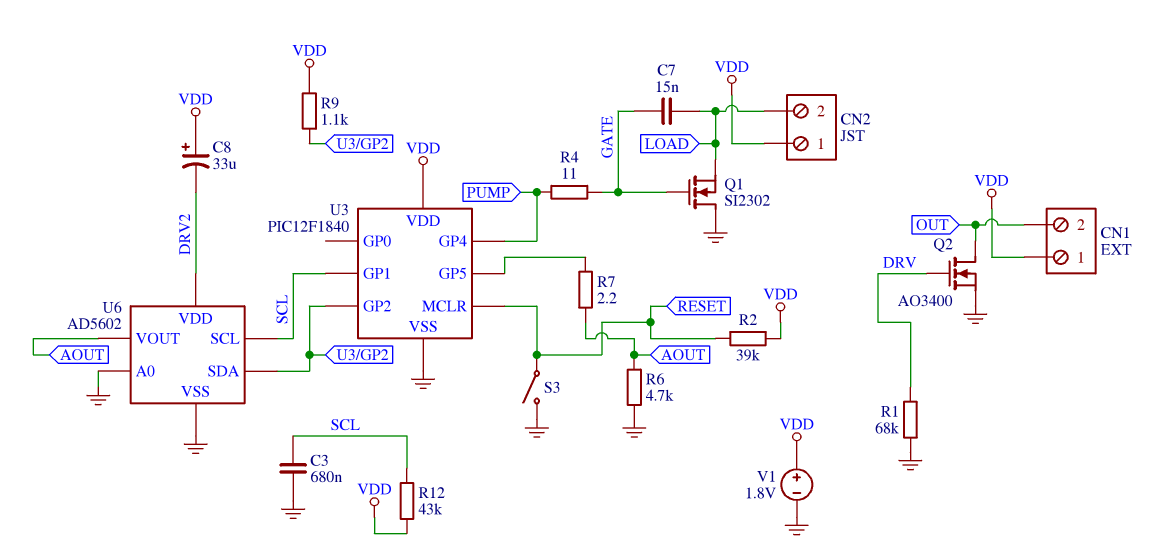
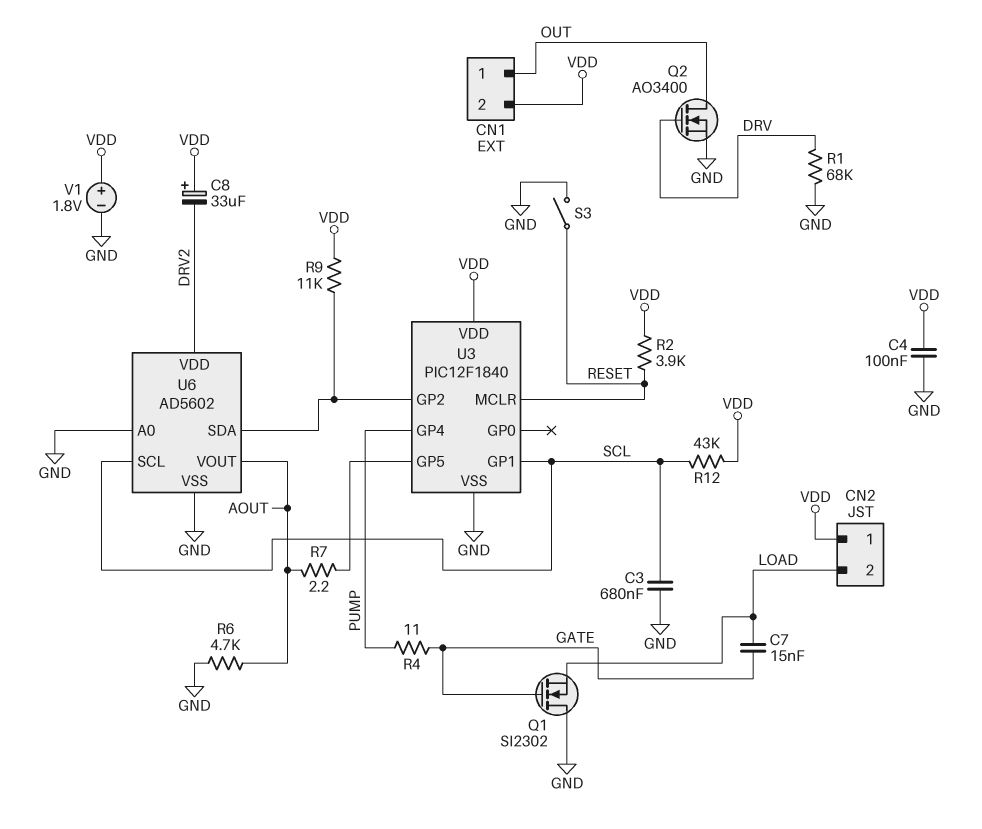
C4: none -> 100nF (GND, VDD)
CN1 pin 1: VDD -> OUT
CN1 pin 2: OUT -> VDD
R2: 39k (RESET, VDD) -> 3.9k (RESET, VDD)
R9: 1.1k (U3/GP2, VDD) -> 11k (U3/GP2, VDD)

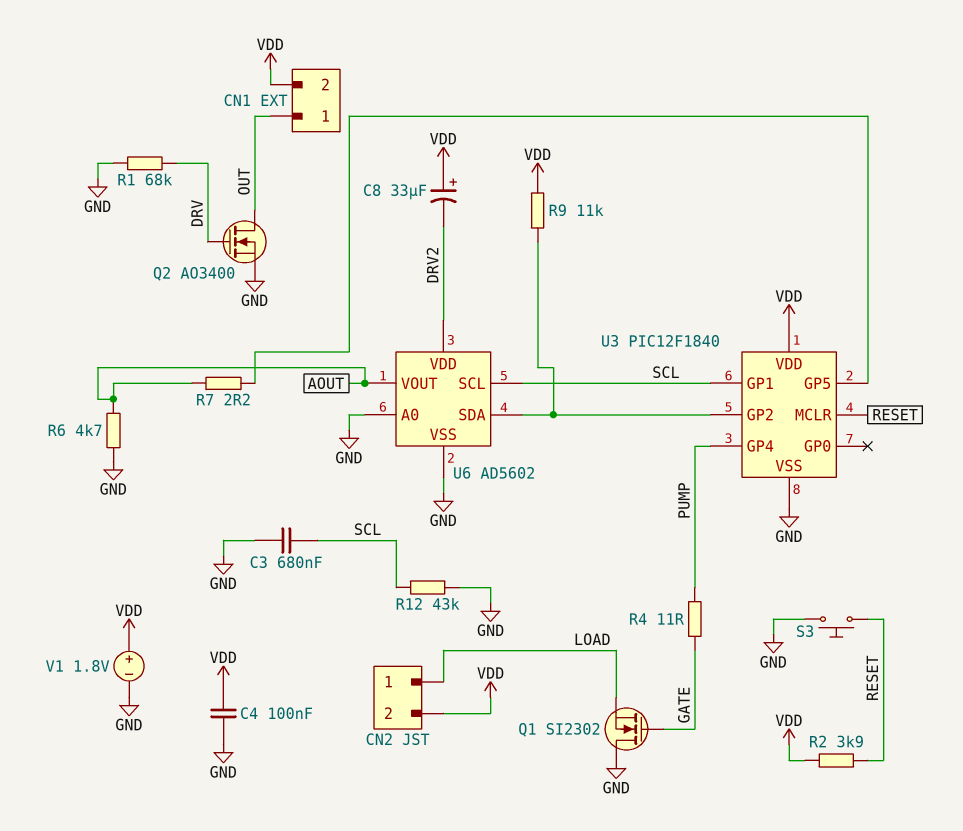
C7: 15nF (GATE, LOAD) -> none
CN2 pin 1: VDD -> LOAD
CN2 pin 2: LOAD -> VDD
R12: 43k (SCL, VDD) -> 43k (GND, SCL)
S3: switch (GND, RESET) -> button (GND, RESET)

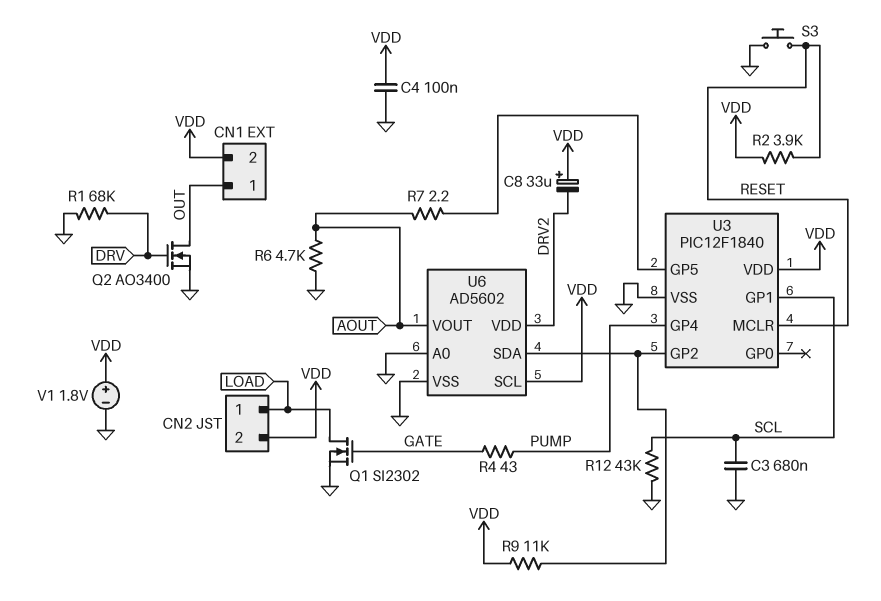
Q1: NMOS SI2302 (G GATE, D GND, S LOAD) -> NMOS SI2302 (G GATE, D LOAD, S GND)
R4: 11 (GATE, PUMP) -> 43 (GATE, PUMP)
U6 pin SCL: SCL -> VDD

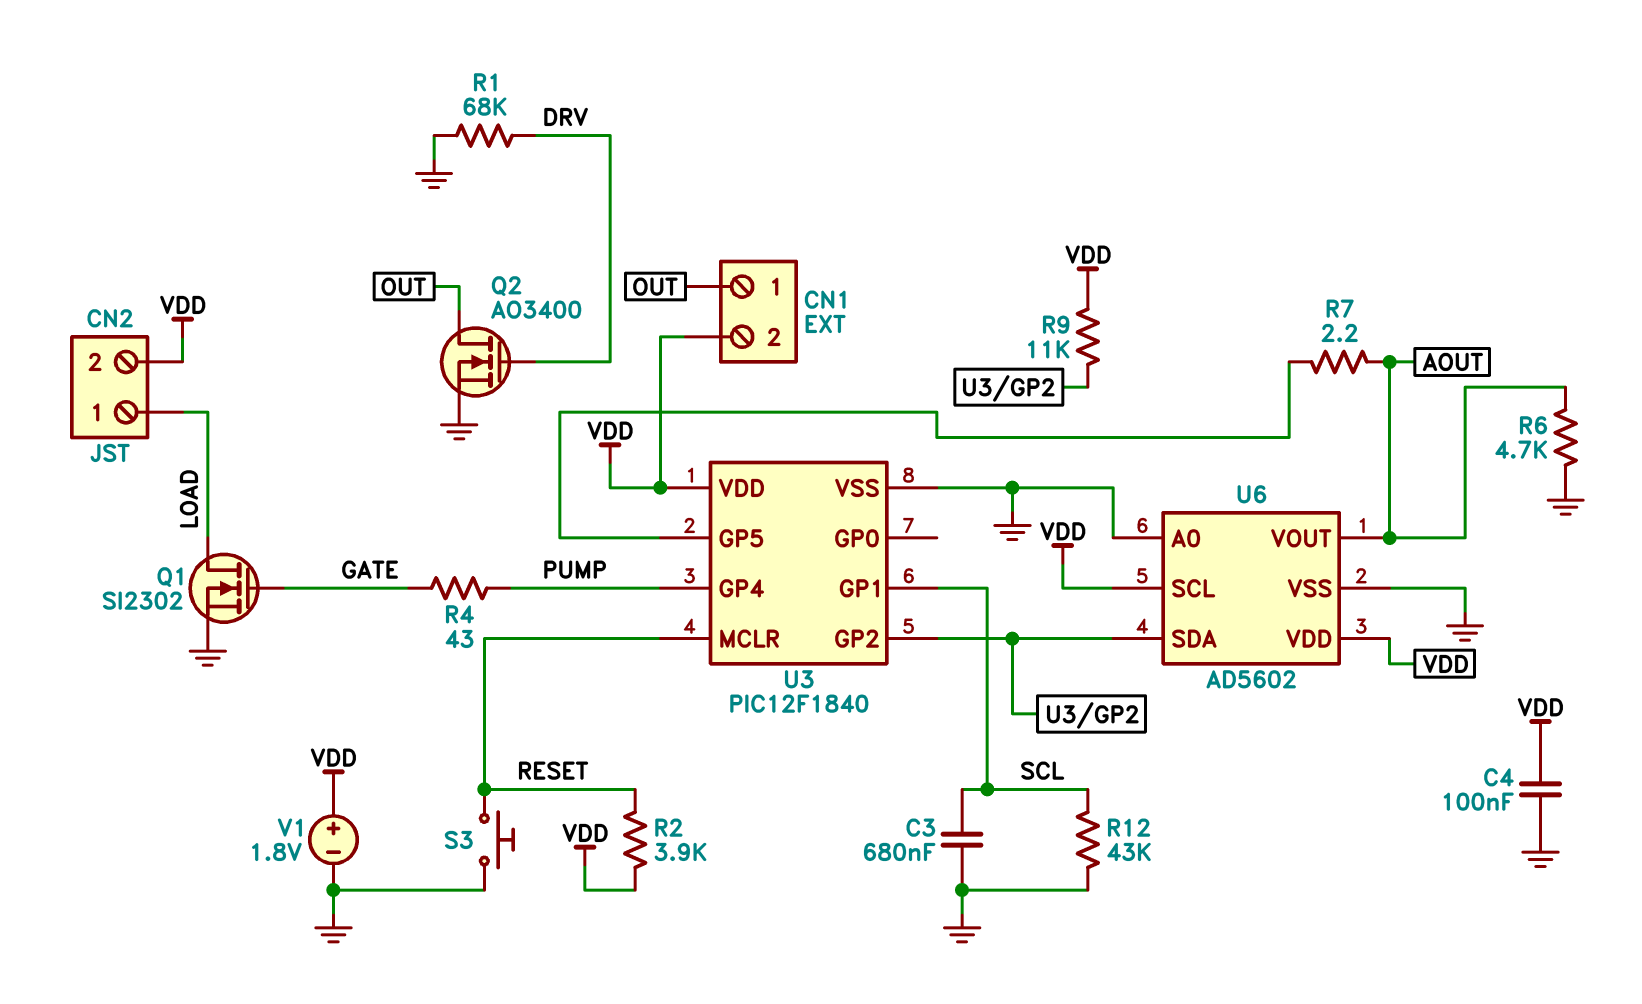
C8: 33uF (plus VDD, minus DRV2) -> none
U6 pin VDD: DRV2 -> VDD

